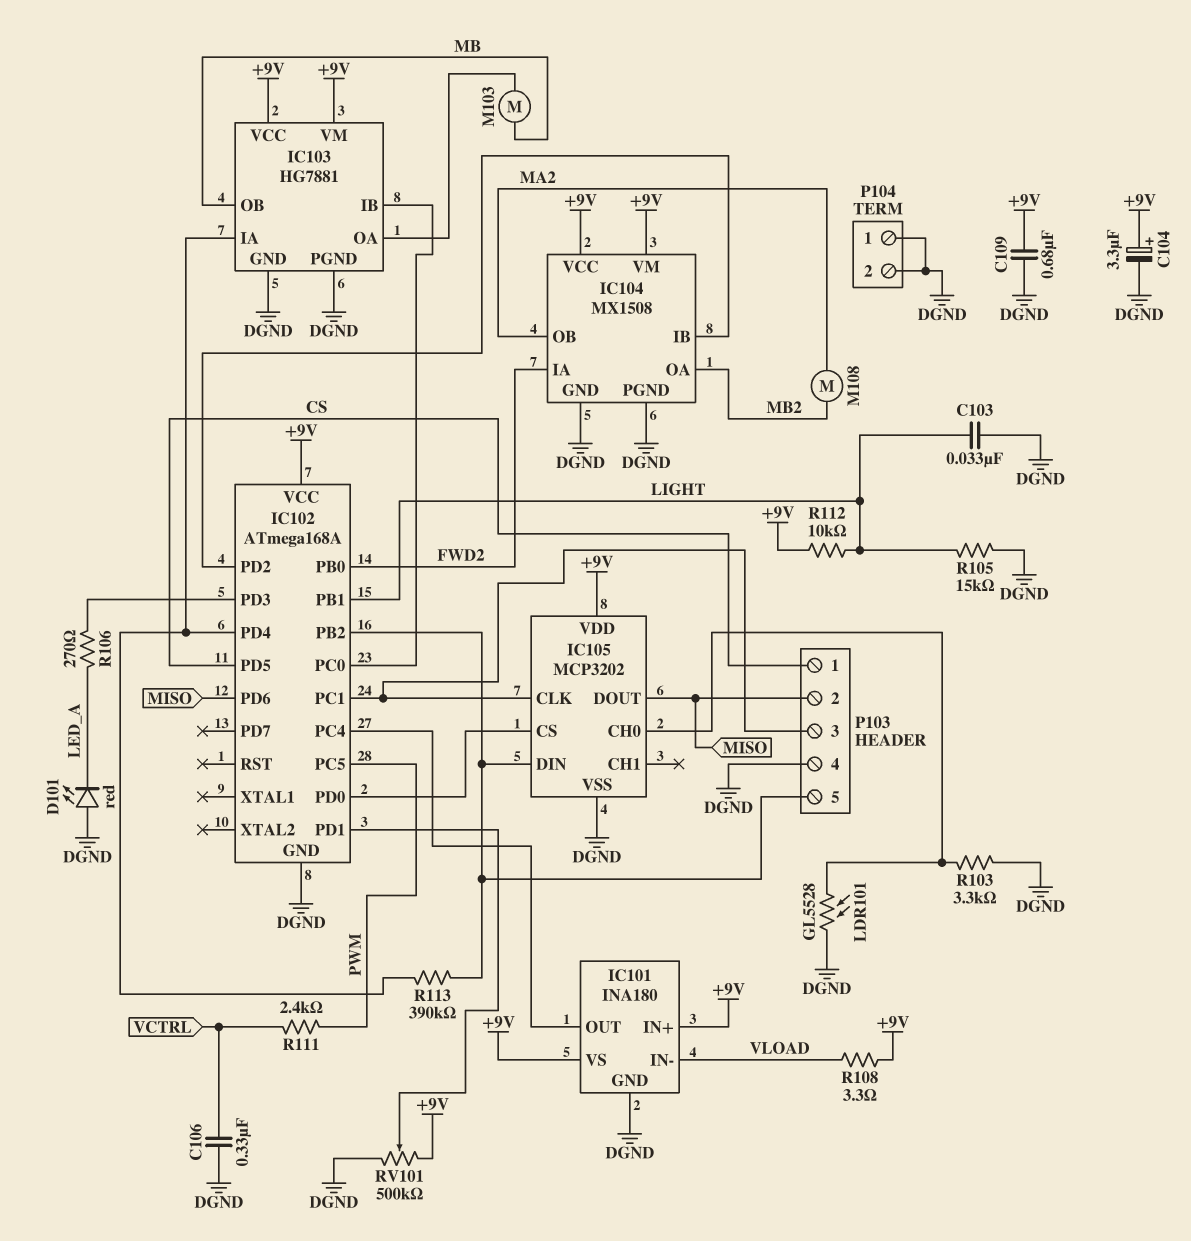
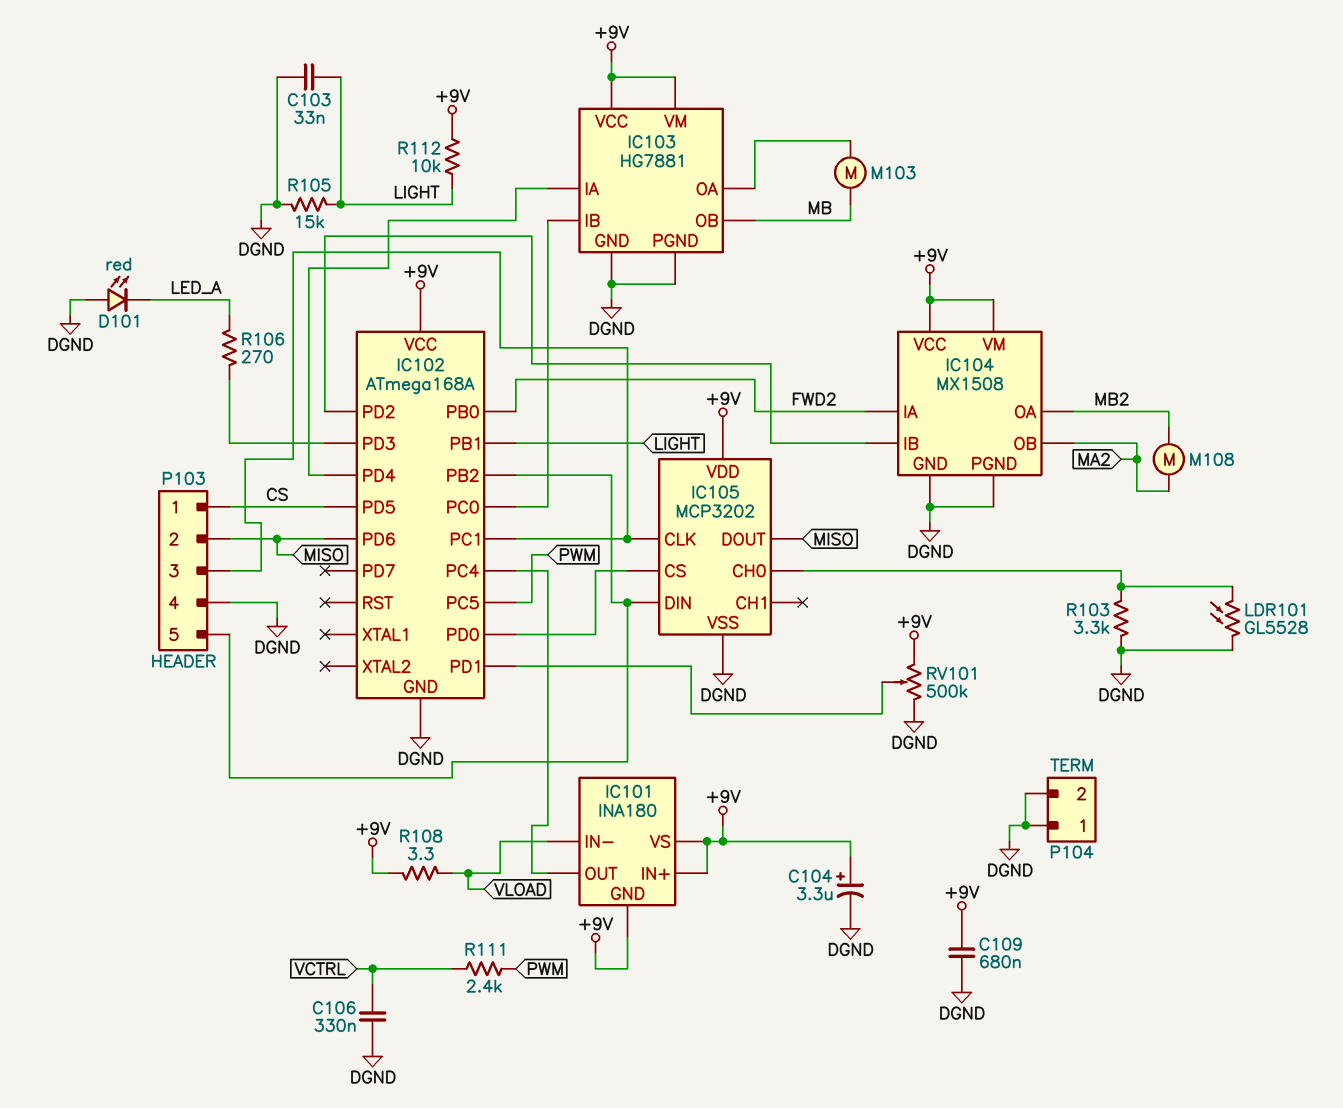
IC101 pin GND: DGND -> +9V
R113: 390k (IC102/PB2, IC102/PD4) -> none

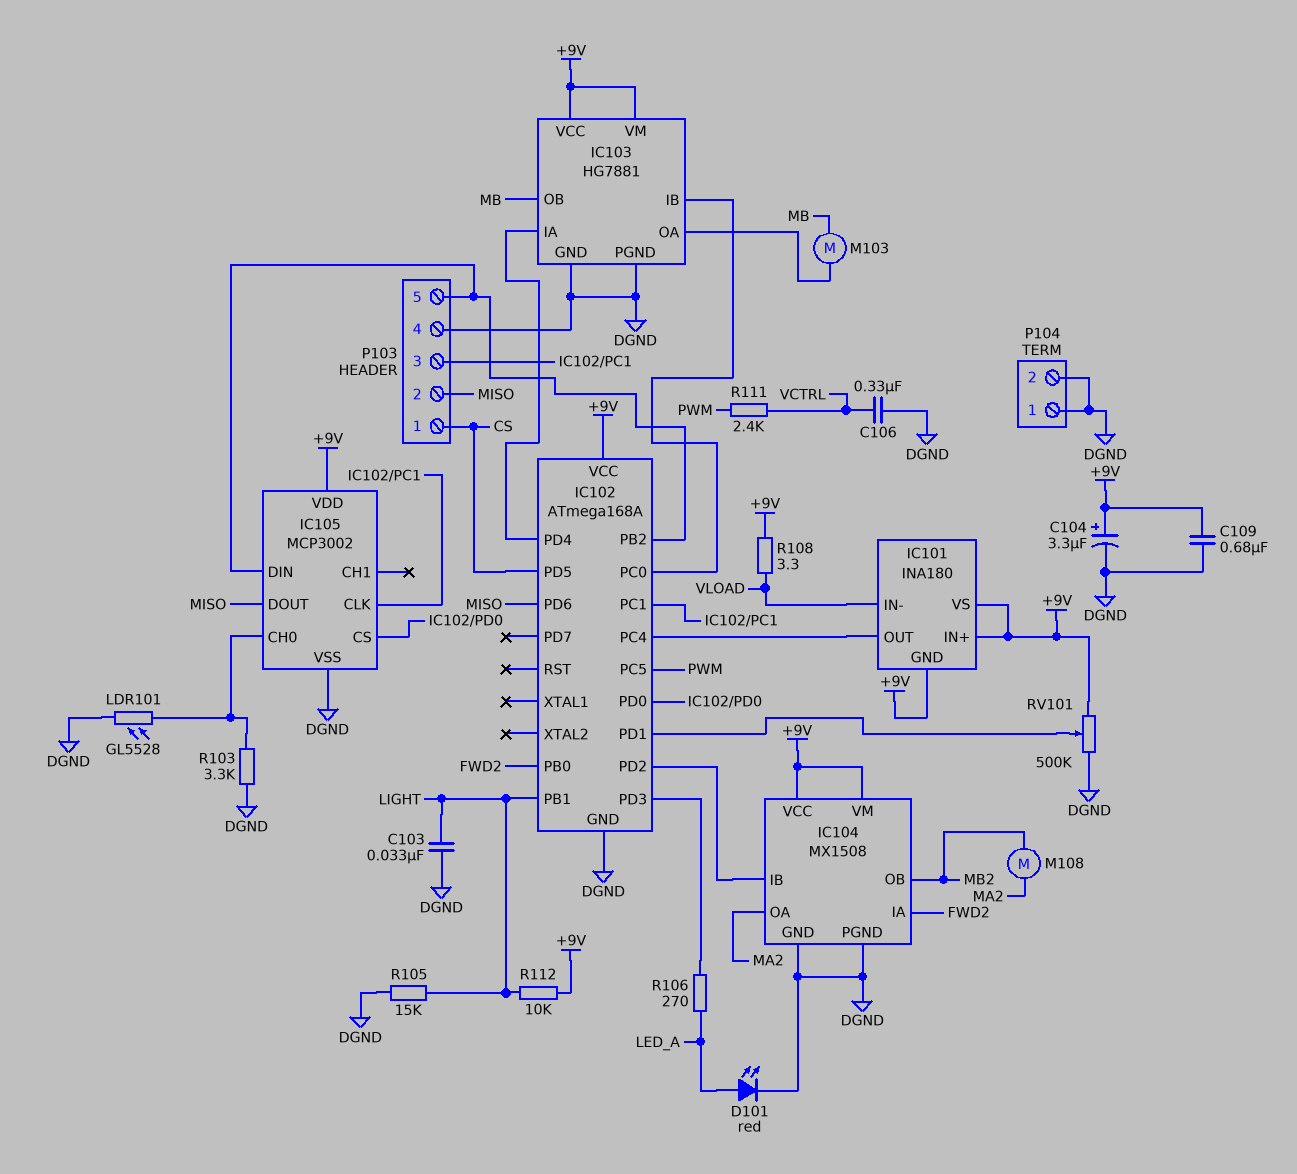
D101: LED red (A DGND, K LED_A) -> LED red (A LED_A, K DGND)
IC104 pin OA: MB2 -> MA2
IC104 pin OB: MA2 -> MB2
IC105: MCP3202 -> MCP3002

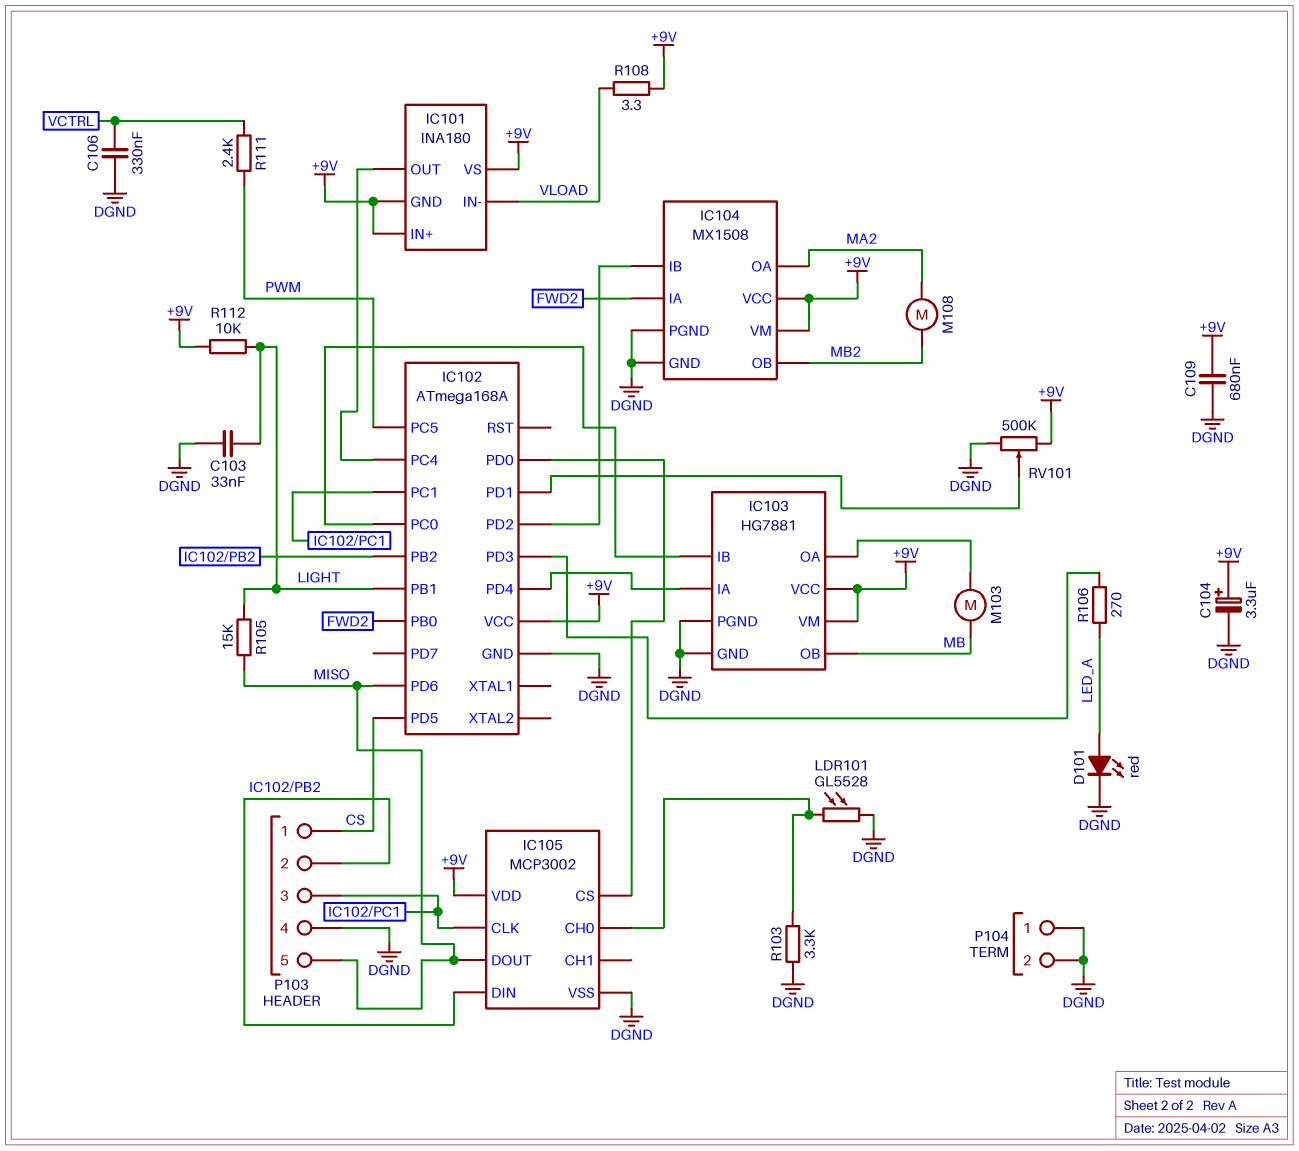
P103 pin 2: MISO -> IC102/PB2
P103 pin 5: IC102/PB2 -> MISO
R105: 15k (DGND, LIGHT) -> 15k (LIGHT, MISO)

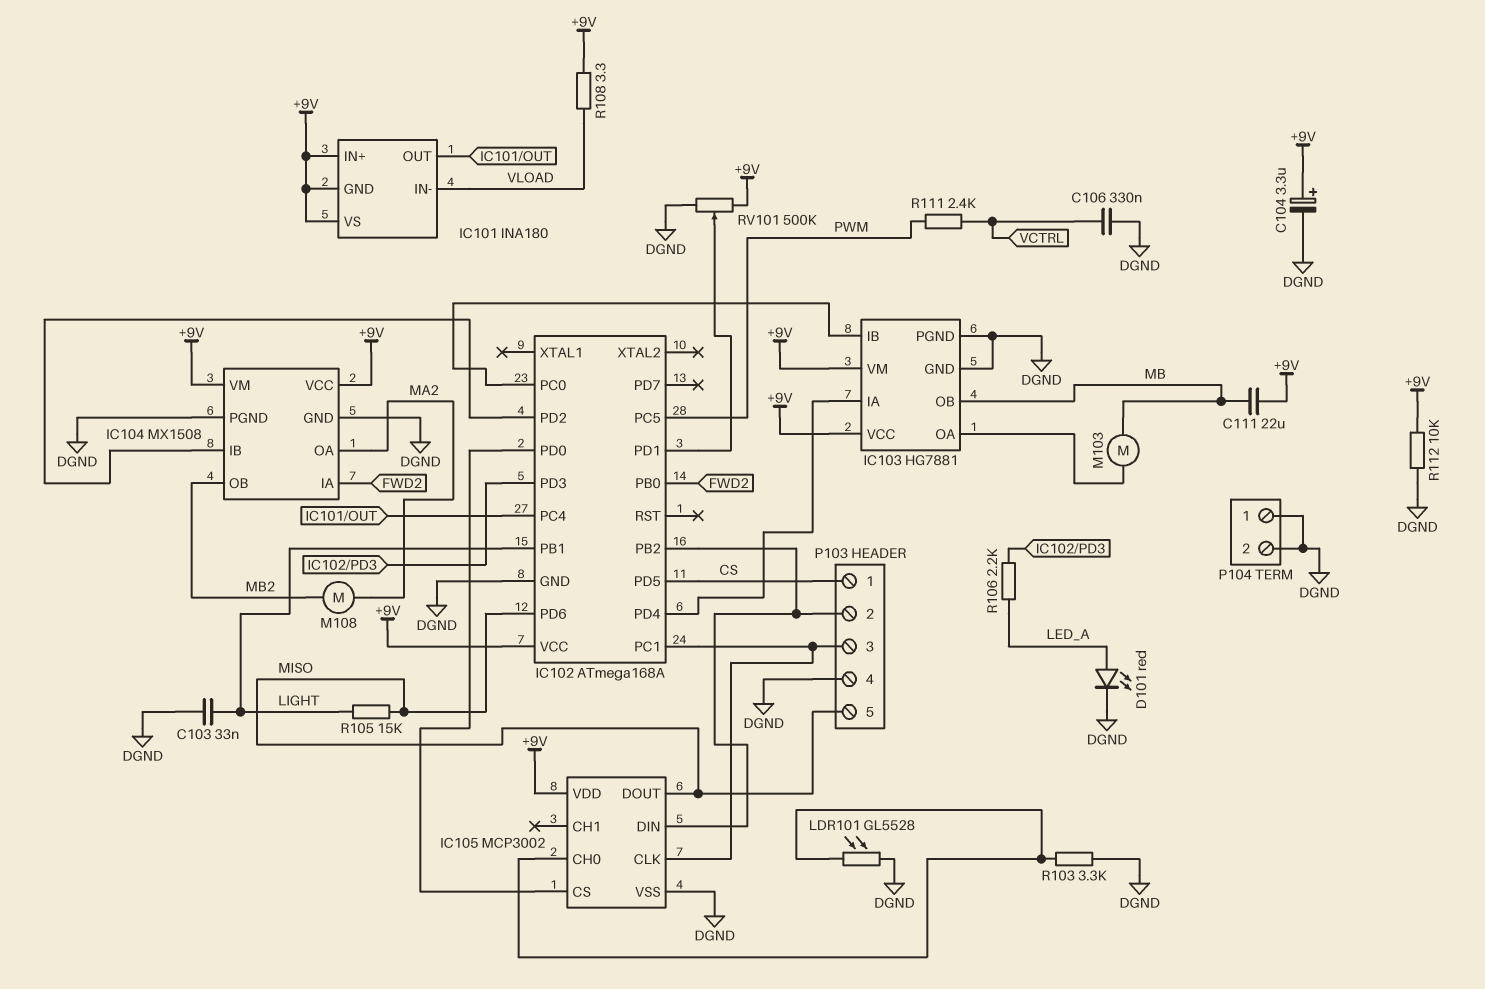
C109: 680nF (+9V, DGND) -> none
C111: none -> 22uF (+9V, MB)
R106: 270 (IC102/PD3, LED_A) -> 2.2k (IC102/PD3, LED_A)
R112: 10k (+9V, LIGHT) -> 10k (+9V, DGND)

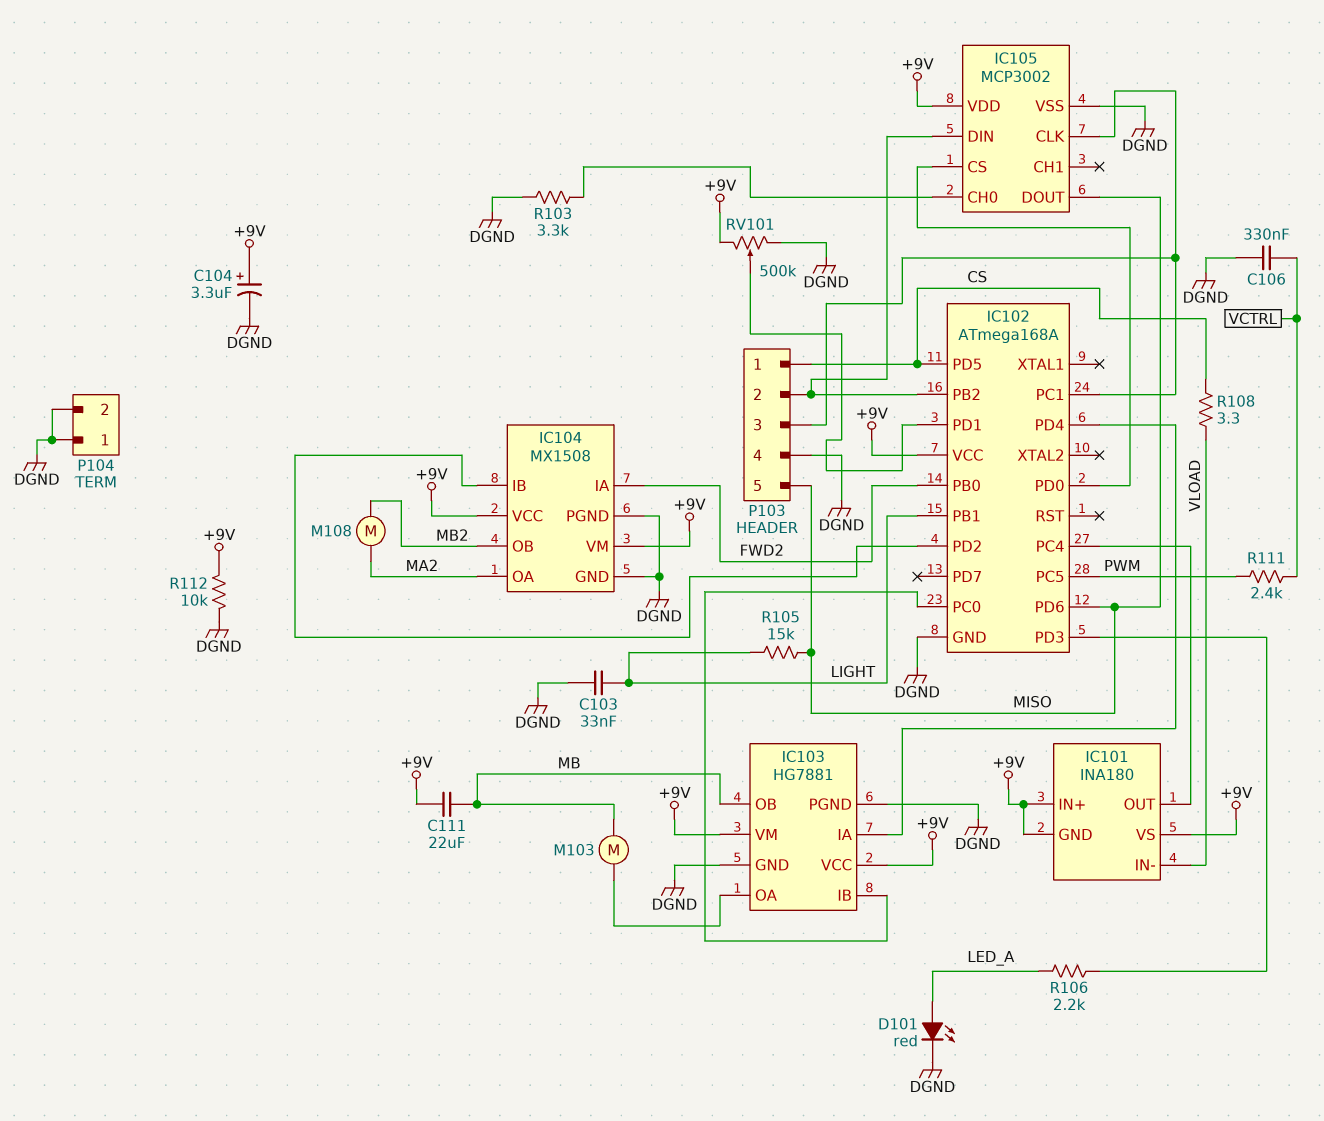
LDR101: GL5528 (DGND, IC105/CH0) -> none
R108: 3.3 (+9V, VLOAD) -> 3.3 (CS, VLOAD)

